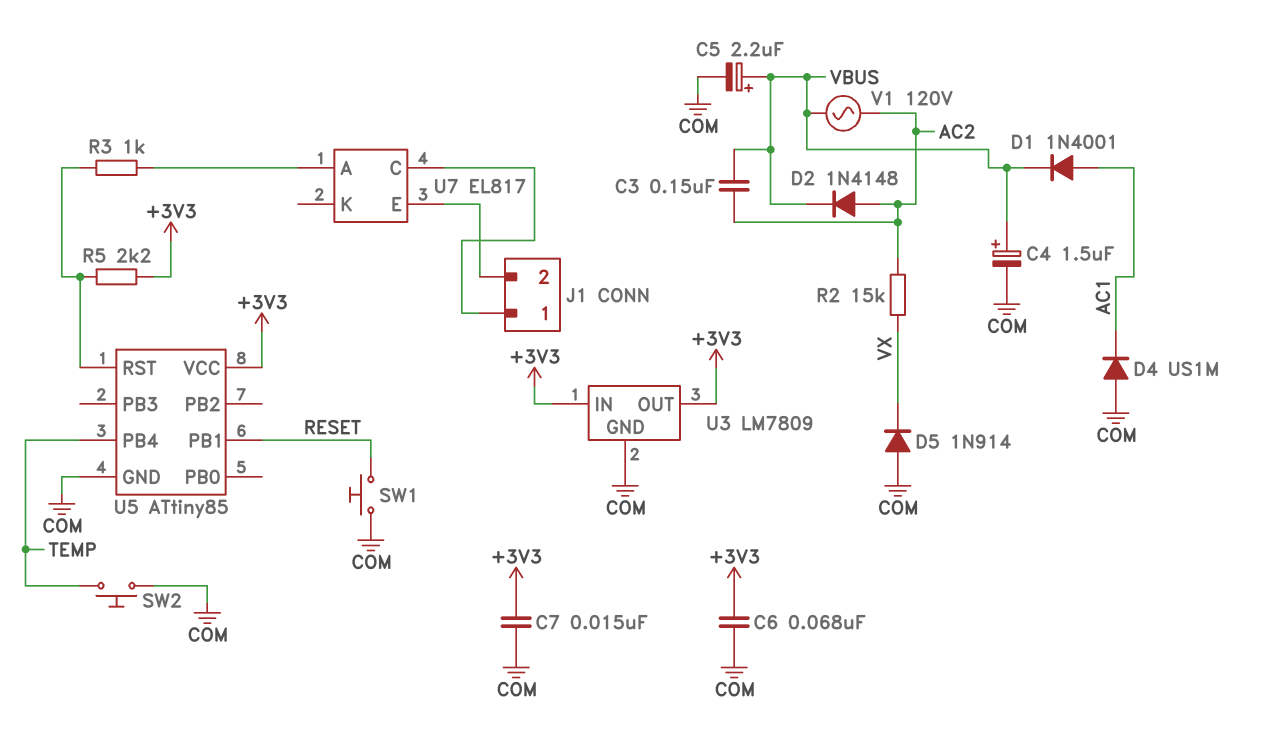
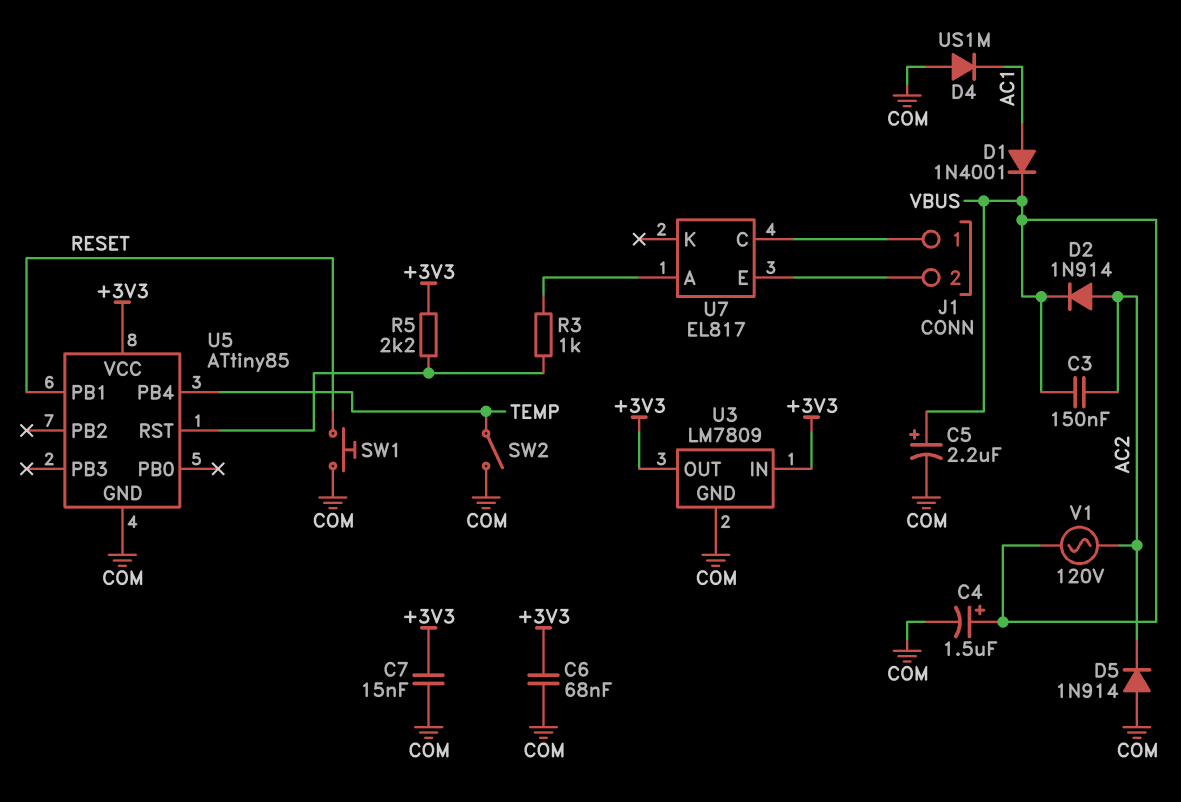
D2: diode 1N4148 (A AC2, K VBUS) -> diode 1N914 (A AC2, K VBUS)
D5: diode 1N914 (A COM, K VX) -> diode 1N914 (A COM, K AC2)
R2: 15k (AC2, VX) -> none
SW2: button (COM, TEMP) -> switch (COM, TEMP)

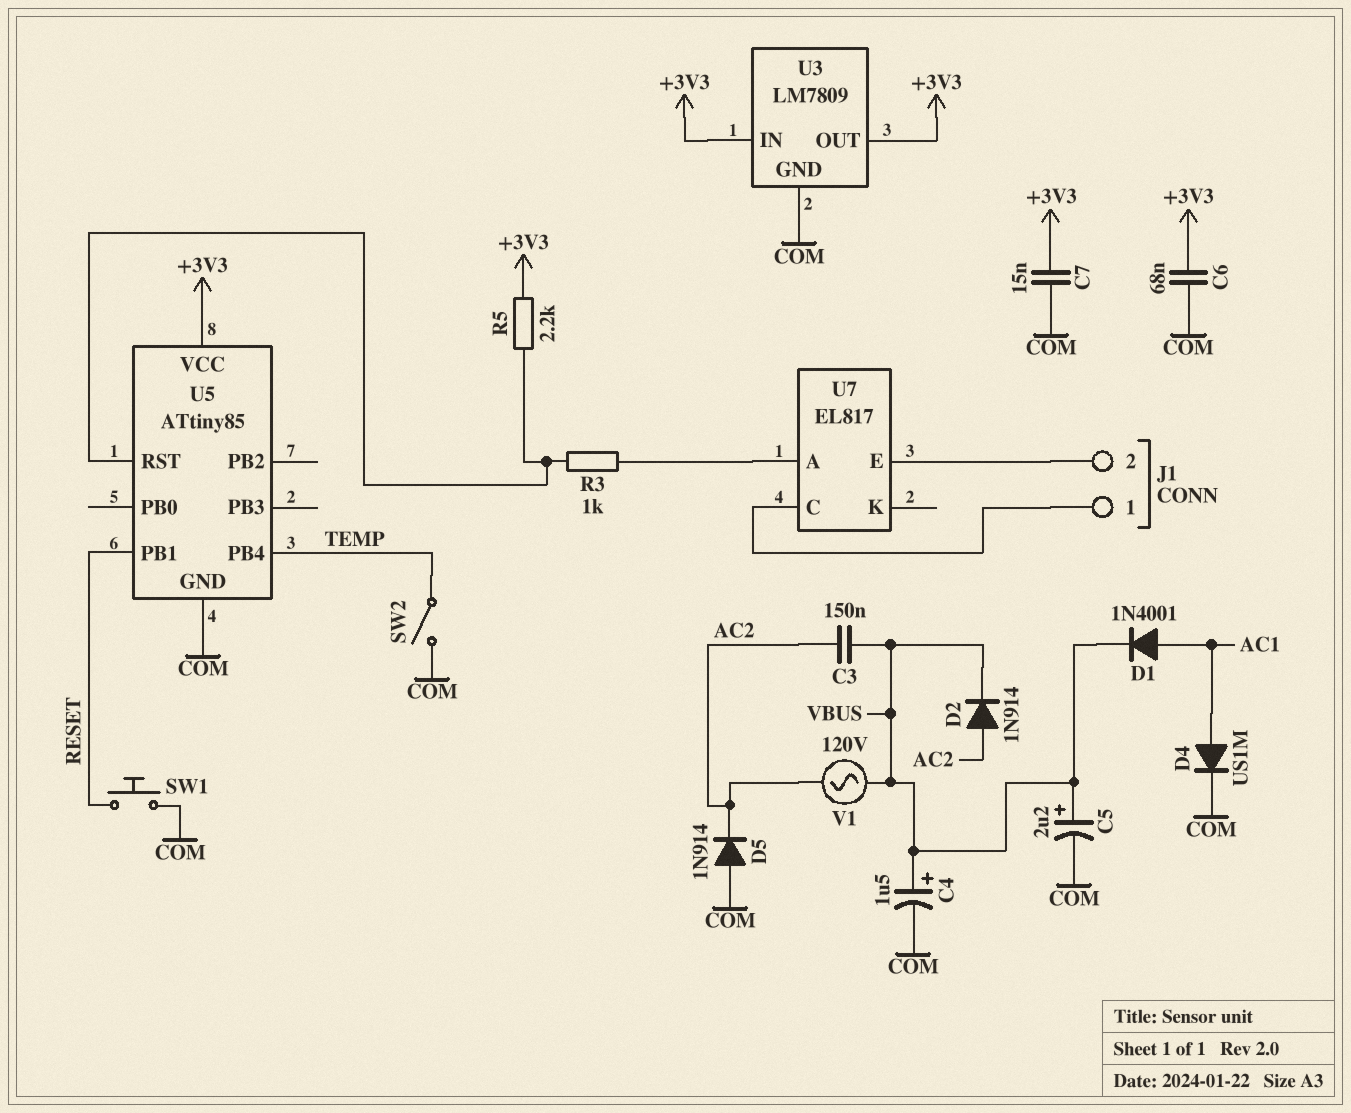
D4: diode US1M (A COM, K AC1) -> diode US1M (A AC1, K COM)

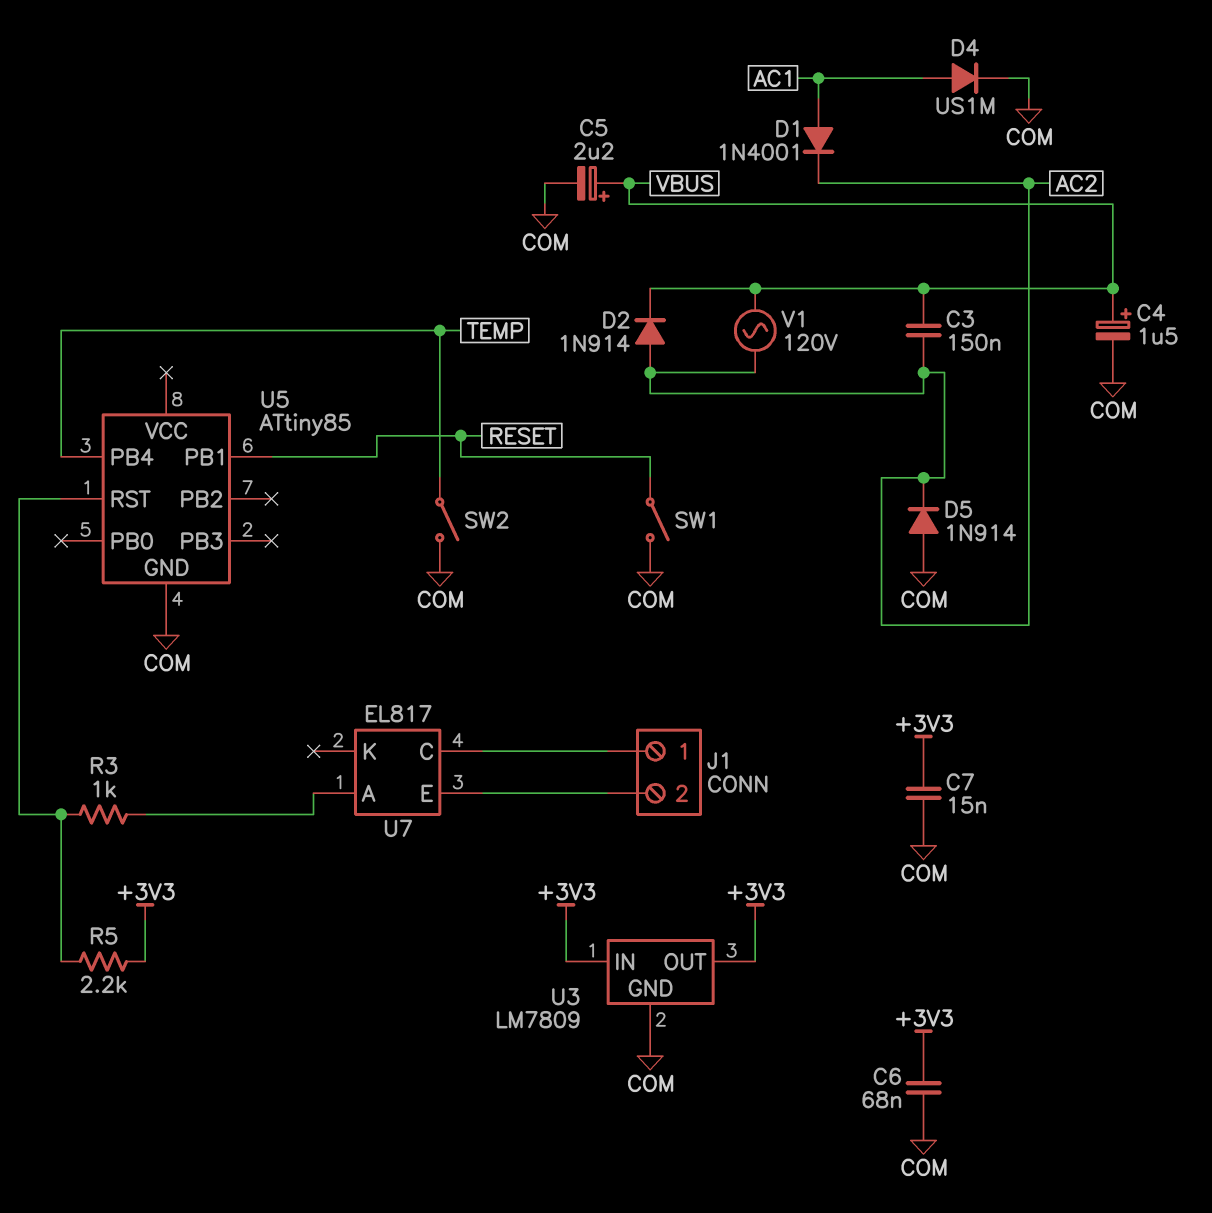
D1: diode 1N4001 (A AC1, K VBUS) -> diode 1N4001 (A AC1, K AC2)
SW1: button (COM, RESET) -> switch (COM, RESET)
U5 pin VCC: +3V3 -> none

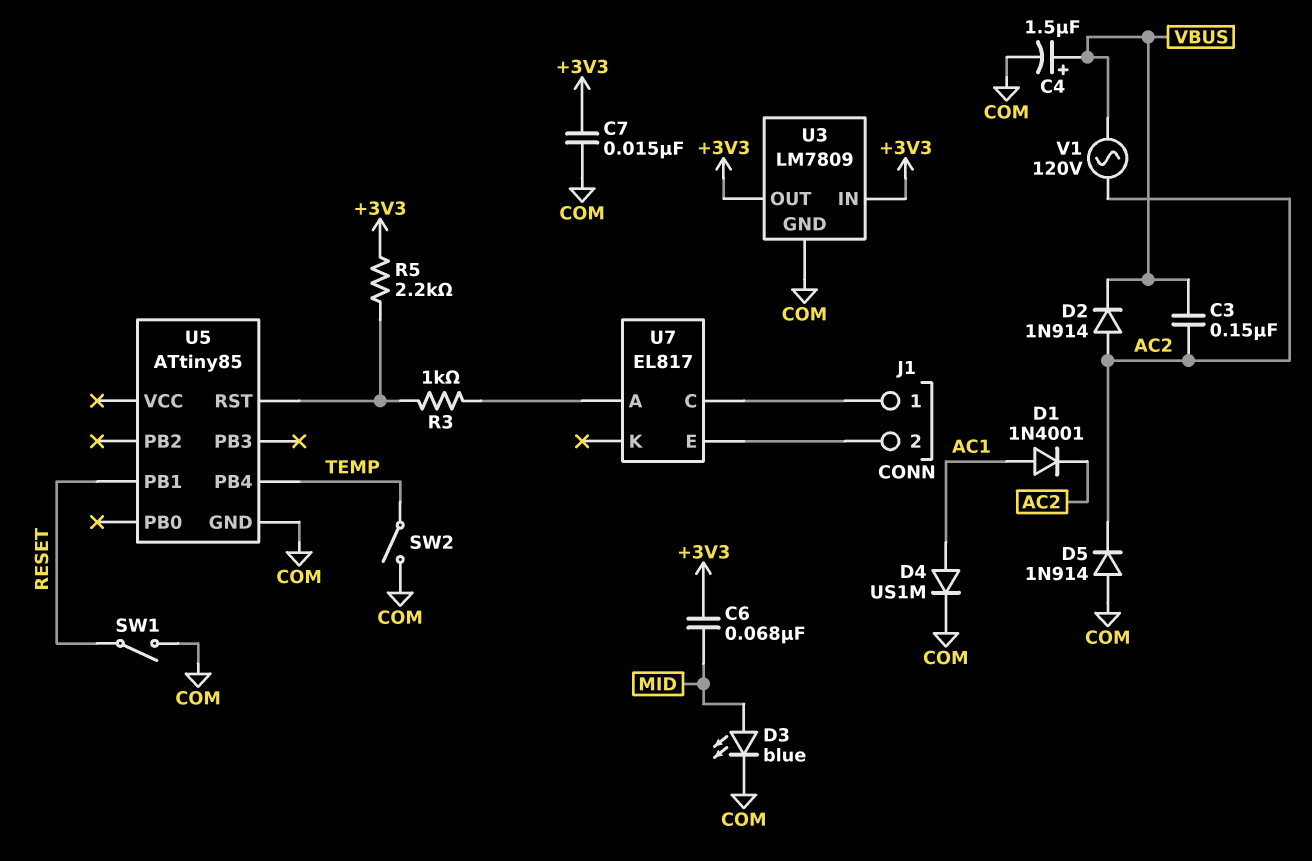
C5: 2.2uF (plus VBUS, minus COM) -> none
C6: 68nF (+3V3, COM) -> 68nF (+3V3, MID)
D3: none -> LED blue (A MID, K COM)

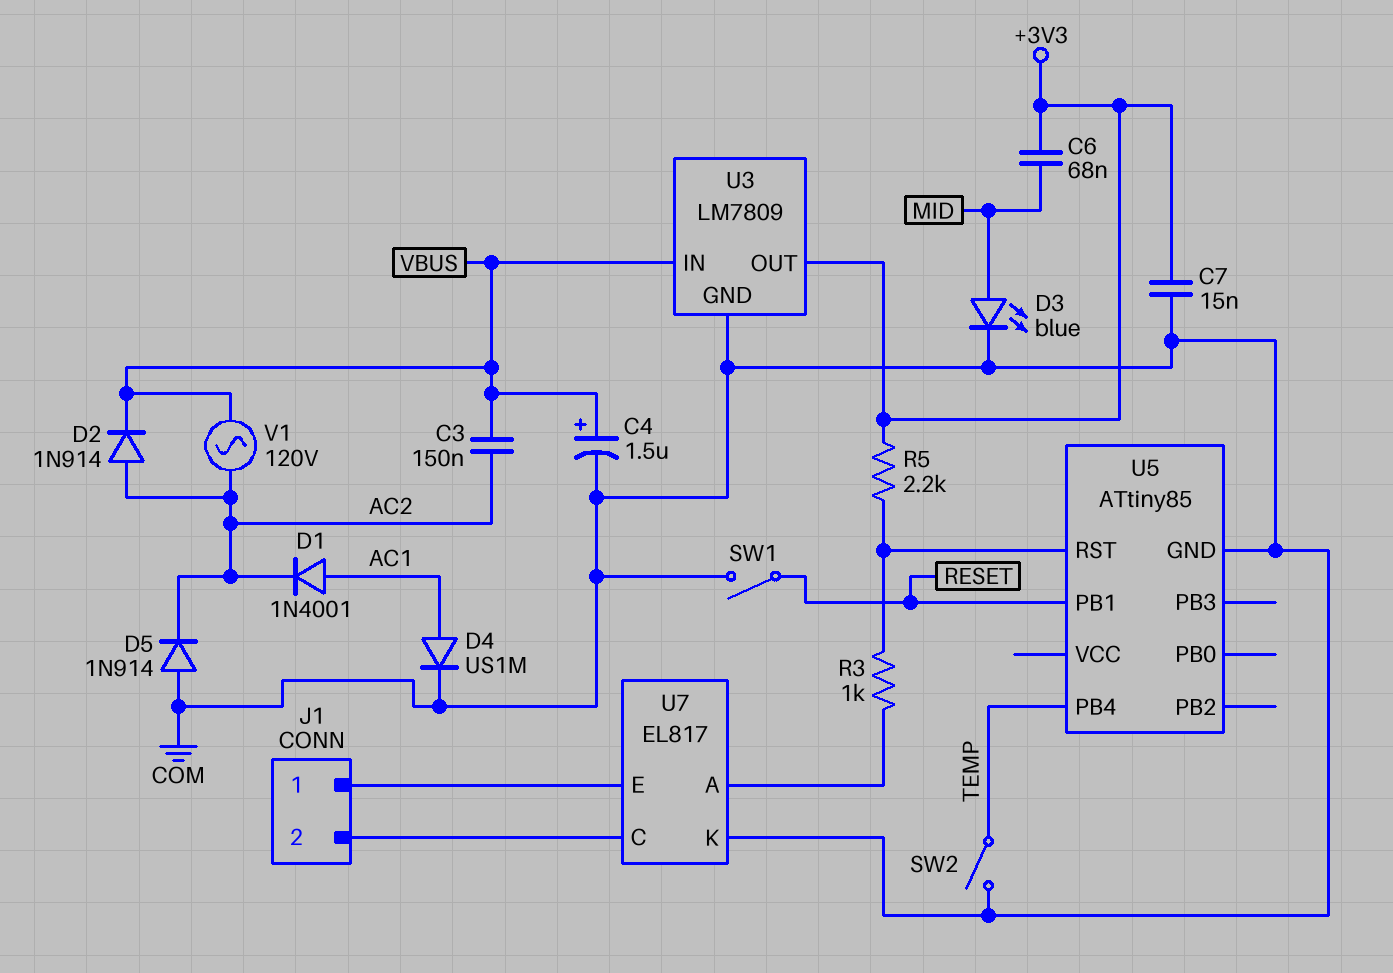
U3 pin IN: +3V3 -> VBUS
U7 pin C: J1/1 -> J1/2
U7 pin E: J1/2 -> J1/1
U7 pin K: none -> COM

